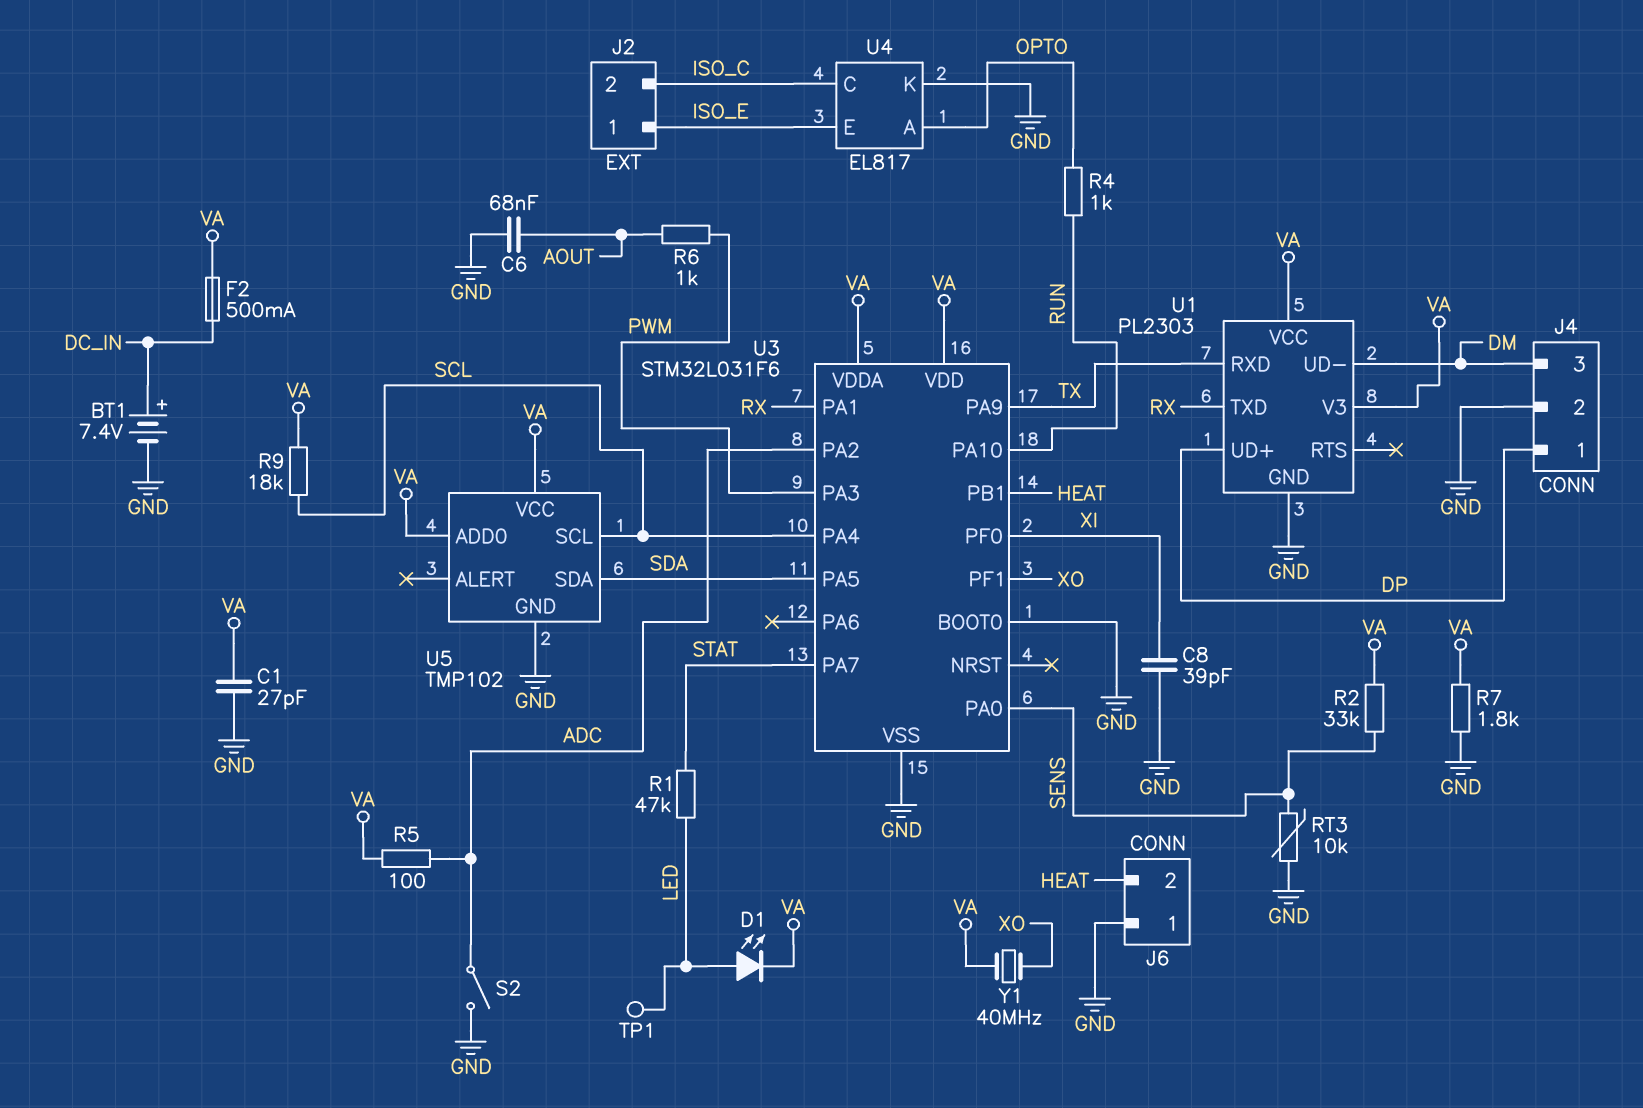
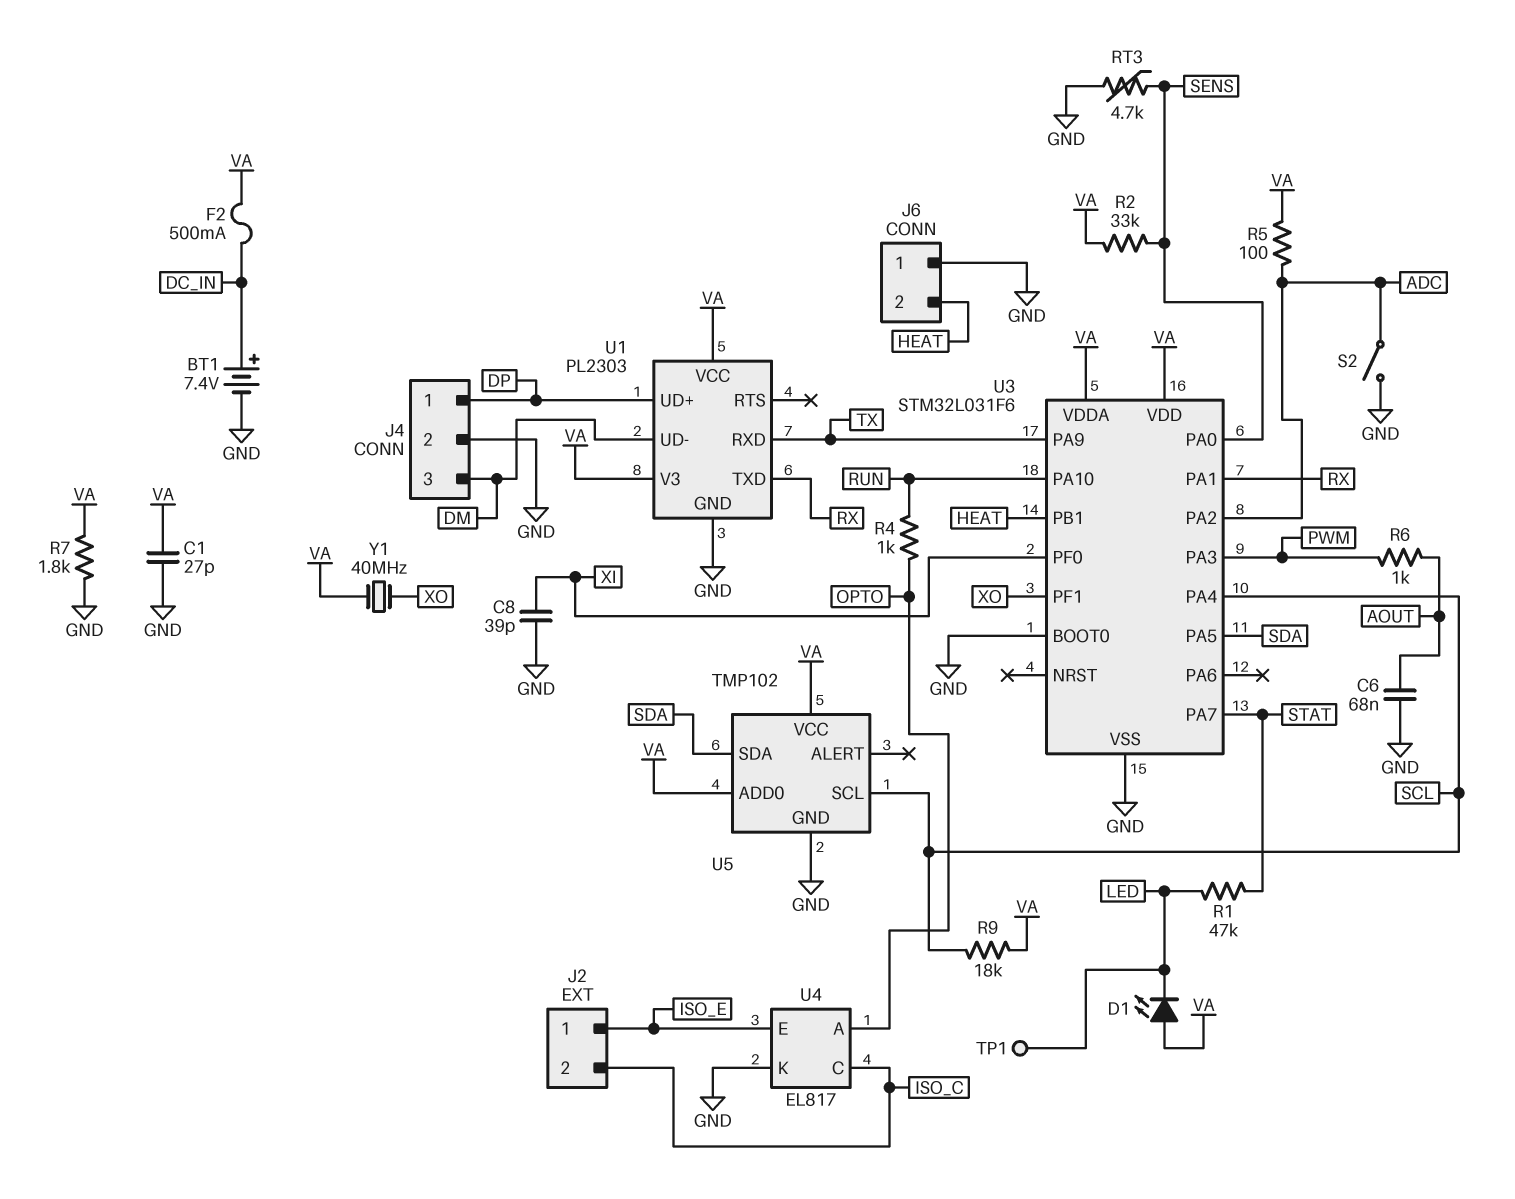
D1: LED (A LED, K VA) -> LED (A VA, K LED)
RT3: 10k (GND, SENS) -> 4.7k (GND, SENS)

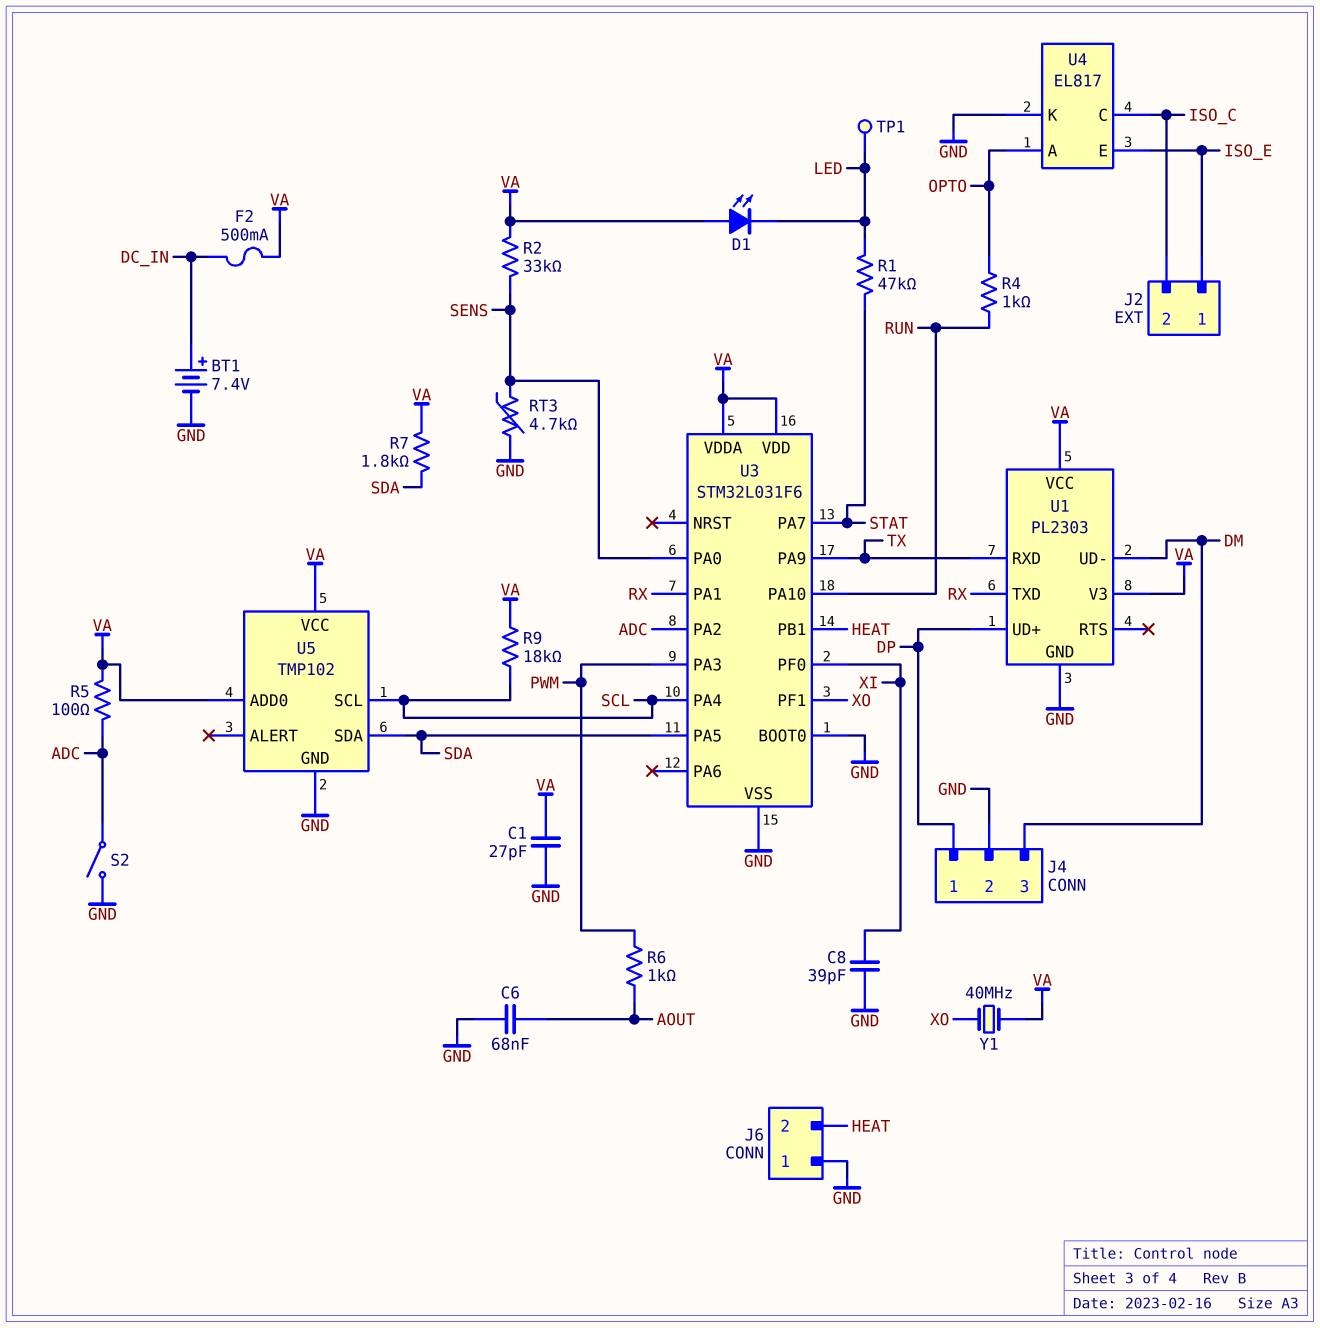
R7: 1.8k (GND, VA) -> 1.8k (SDA, VA)

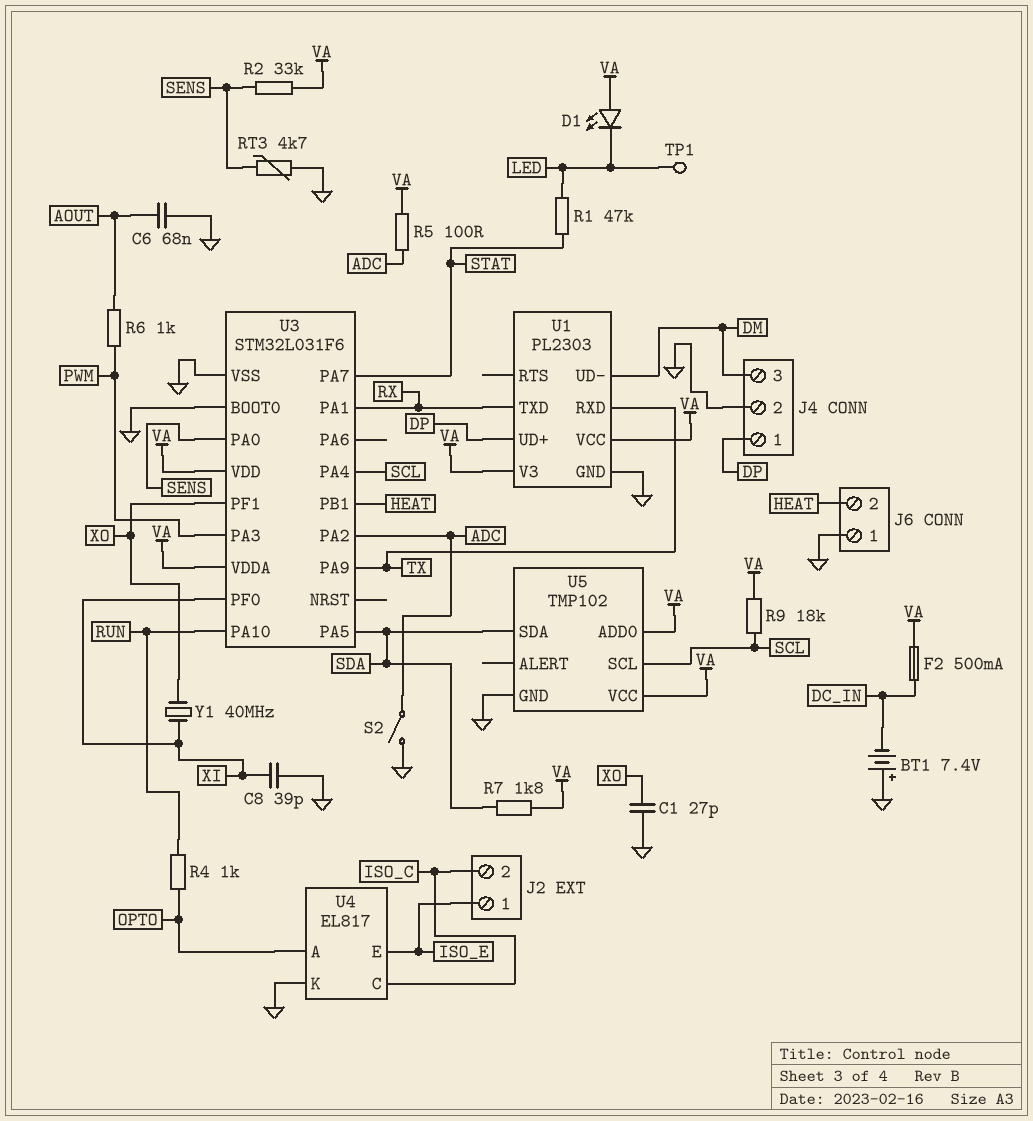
BT1: 7.4V (plus DC_IN, minus GND) -> 7.4V (plus GND, minus DC_IN)
C1: 27pF (GND, VA) -> 27pF (GND, XO)
Y1: 40MHz (VA, XO) -> 40MHz (XI, XO)

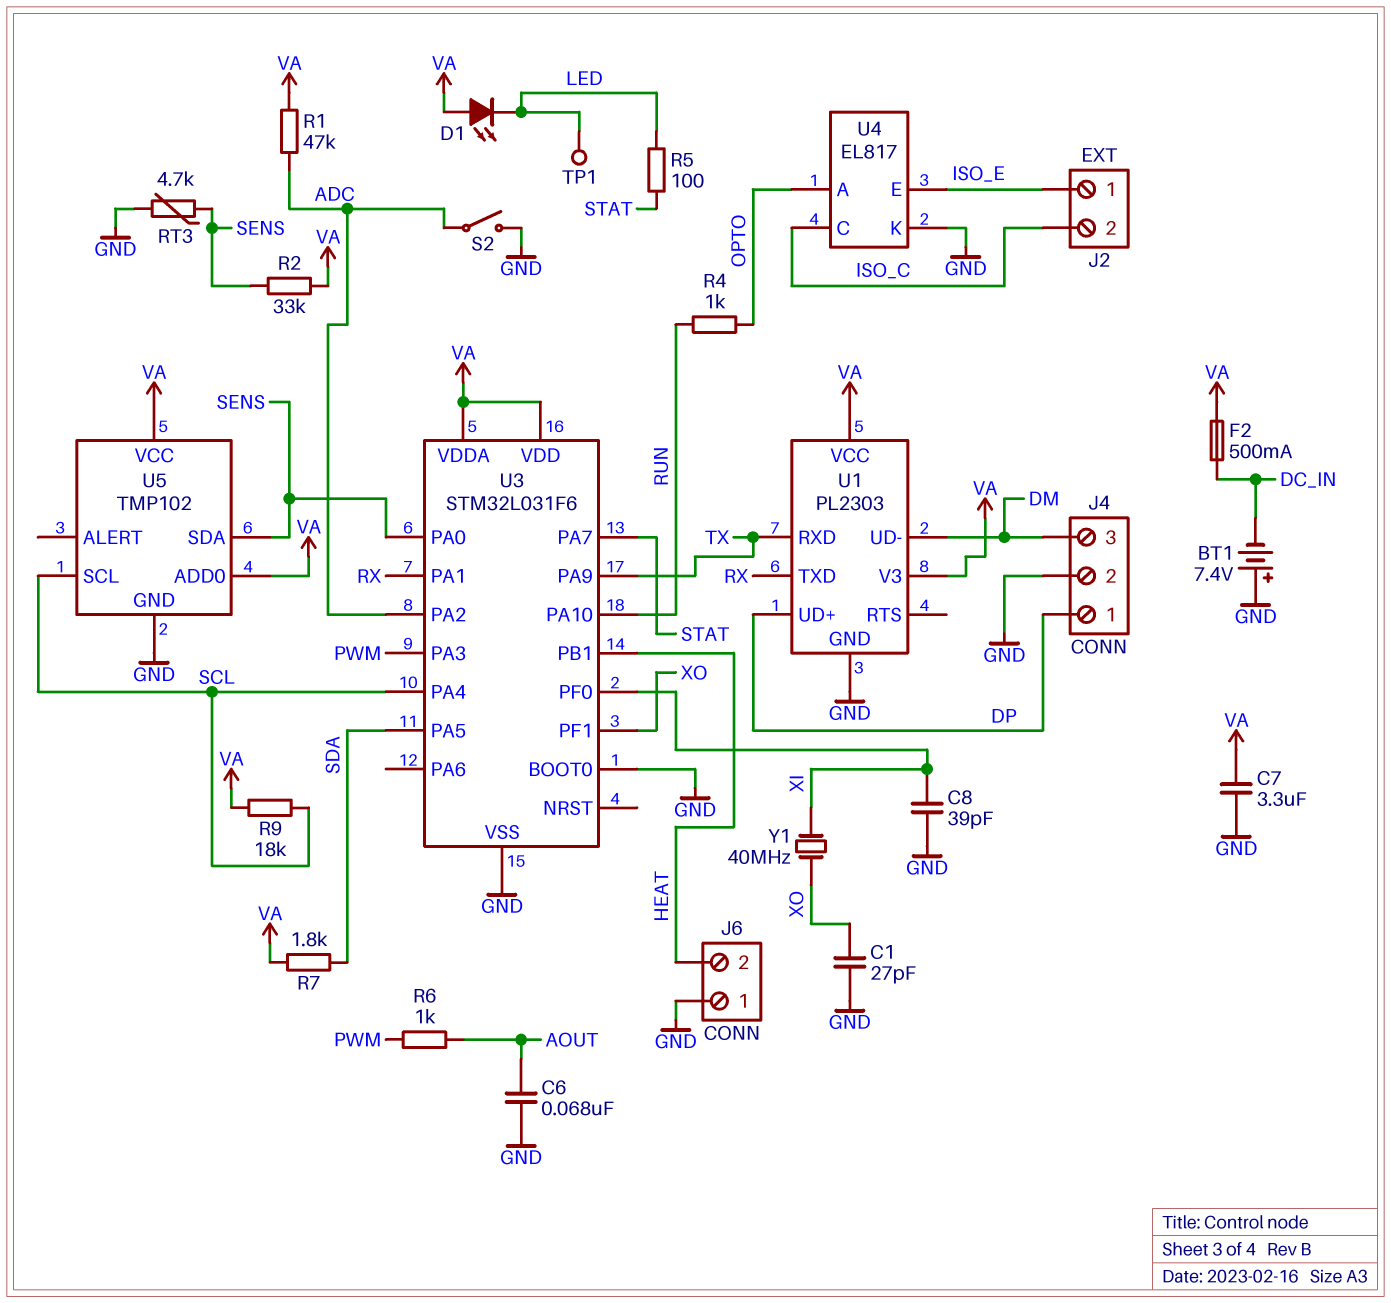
C7: none -> 3.3uF (GND, VA)
R1: 47k (LED, STAT) -> 47k (ADC, VA)
R5: 100 (ADC, VA) -> 100 (LED, STAT)
U5 pin SDA: SDA -> SENS

